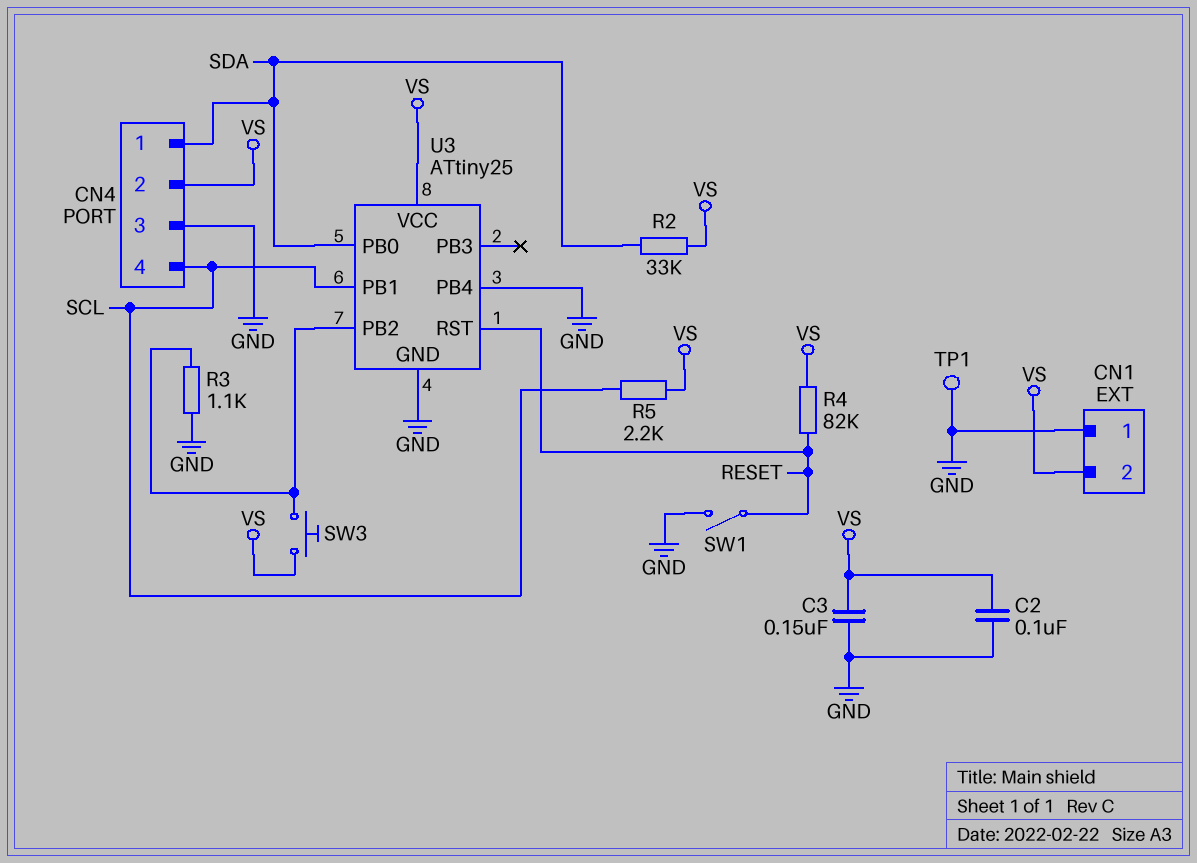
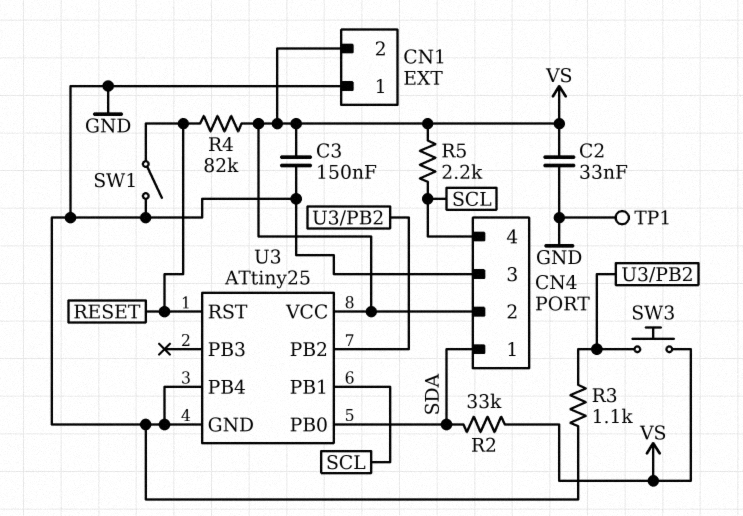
C2: 100nF (GND, VS) -> 33nF (GND, VS)

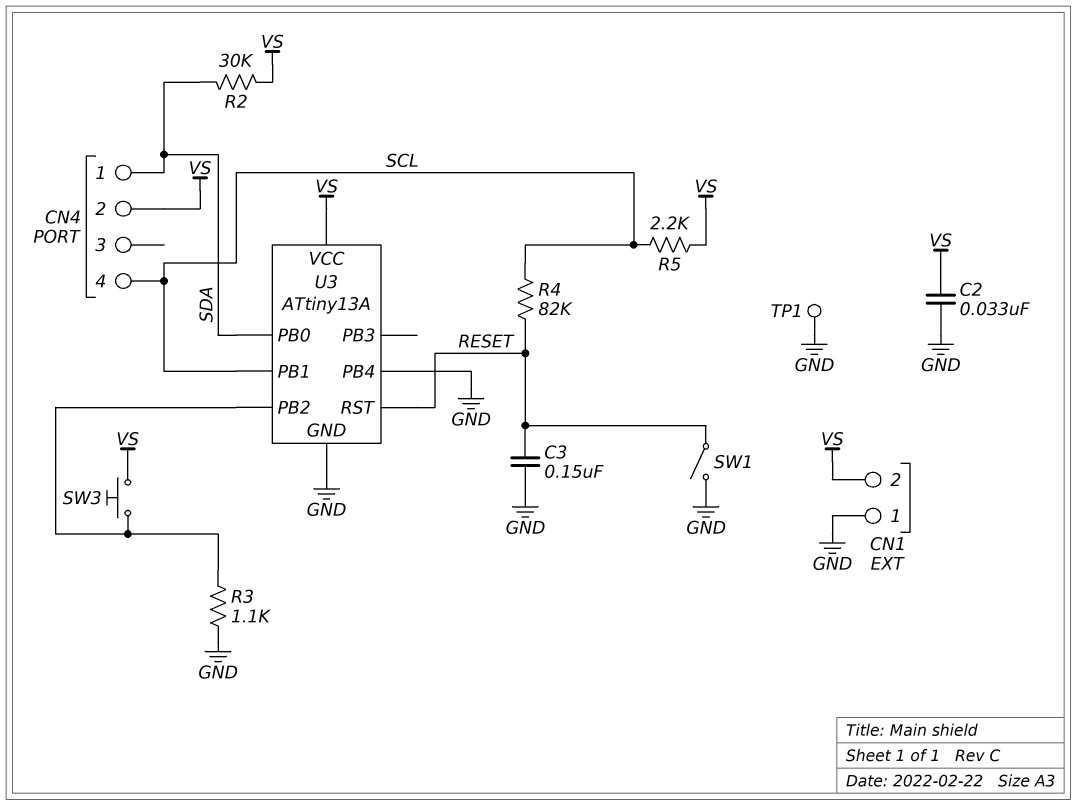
C3: 150nF (GND, VS) -> 150nF (GND, RESET)
CN4 pin 3: GND -> none
R2: 33k (SDA, VS) -> 30k (SDA, VS)
R4: 82k (RESET, VS) -> 82k (RESET, SCL)
U3: ATtiny25 -> ATtiny13A

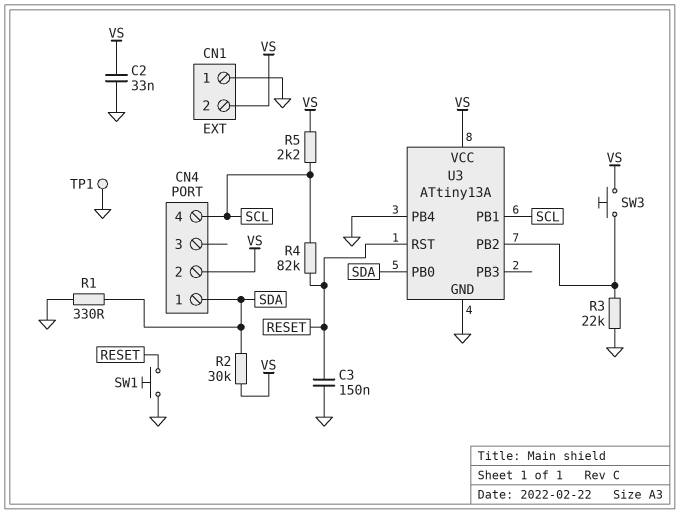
R1: none -> 330 (GND, SDA)
R3: 1.1k (GND, U3/PB2) -> 22k (GND, U3/PB2)
SW1: switch (GND, RESET) -> button (GND, RESET)

